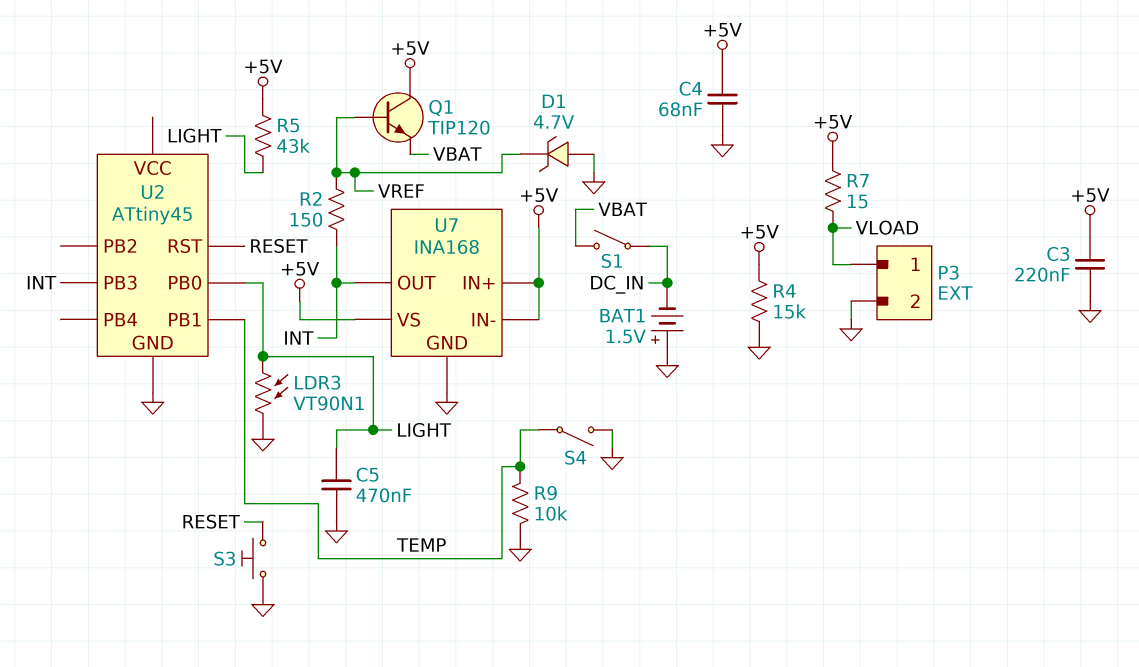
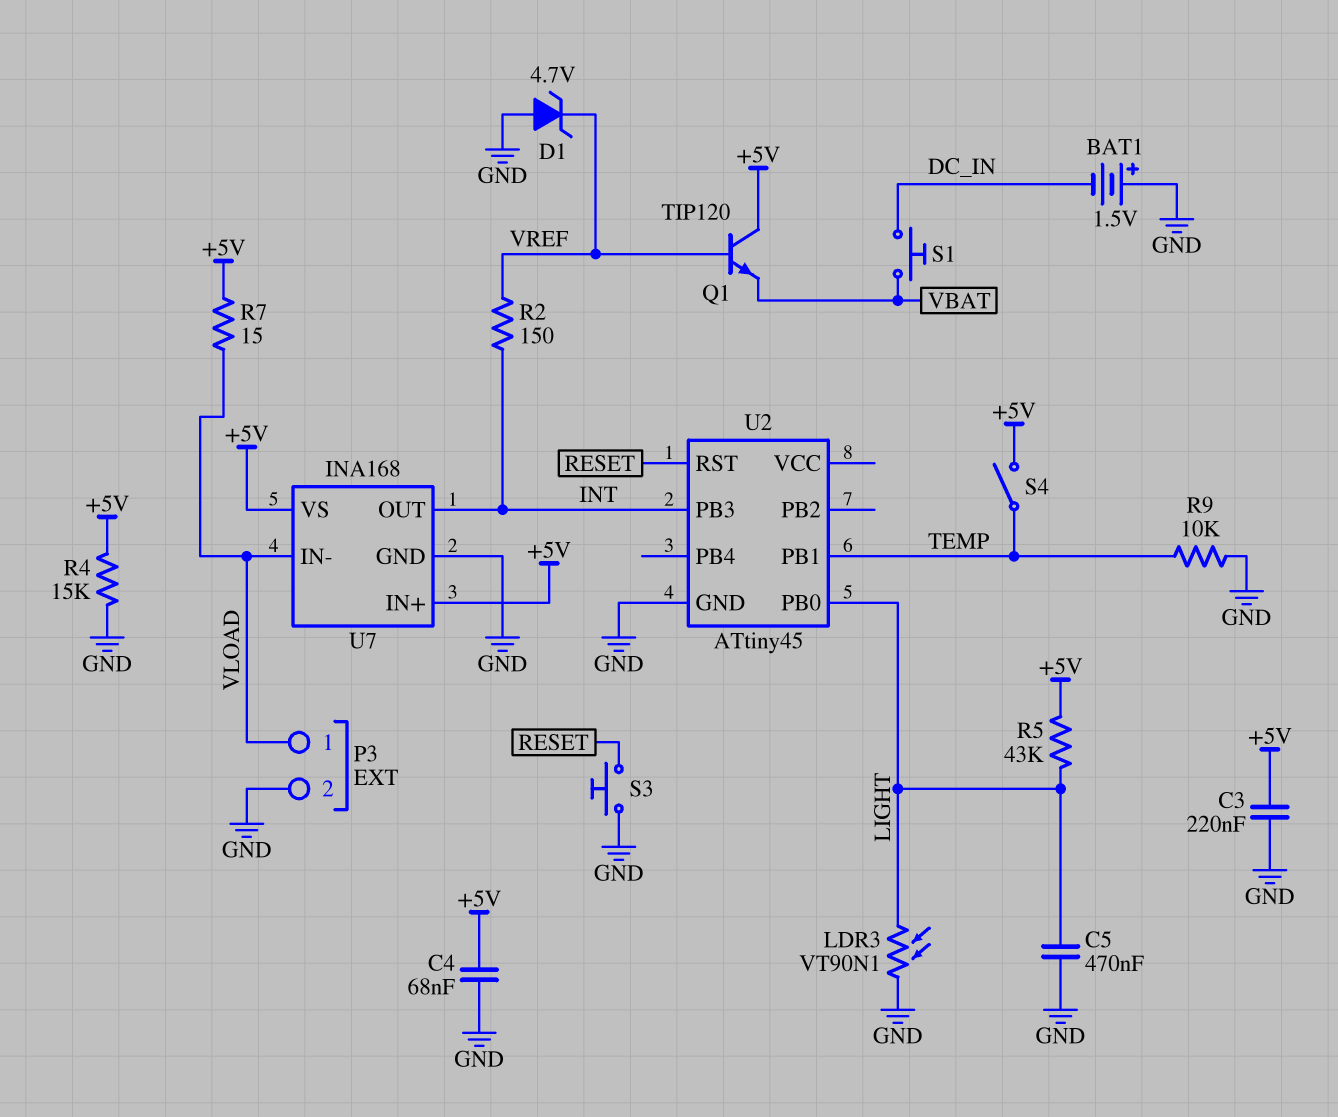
S1: switch (DC_IN, VBAT) -> button (DC_IN, VBAT)
S4: switch (GND, TEMP) -> switch (+5V, TEMP)
U7 pin IN-: +5V -> VLOAD

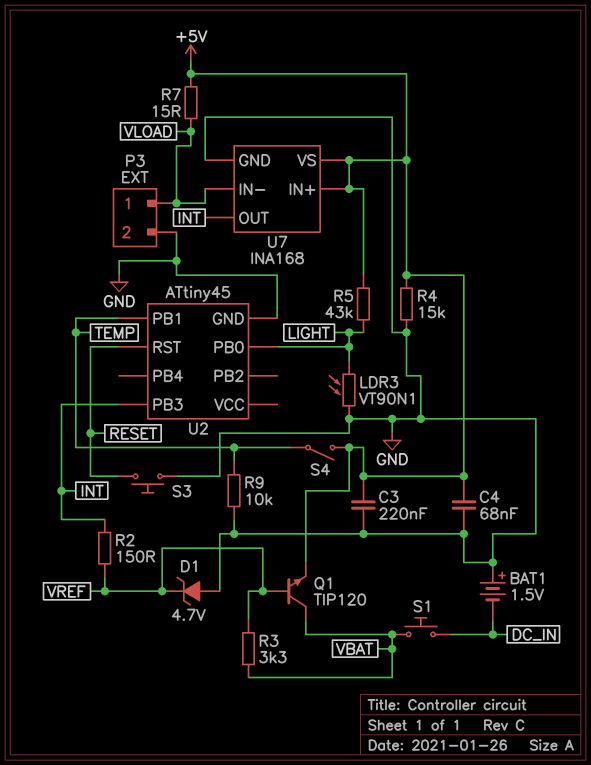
C5: 470nF (GND, LIGHT) -> none
Q1: NPN TIP120 (B VREF, C +5V, E VBAT) -> NPN TIP120 (B VREF, C VBAT, E +5V)
R3: none -> 3.3k (VBAT, VREF)

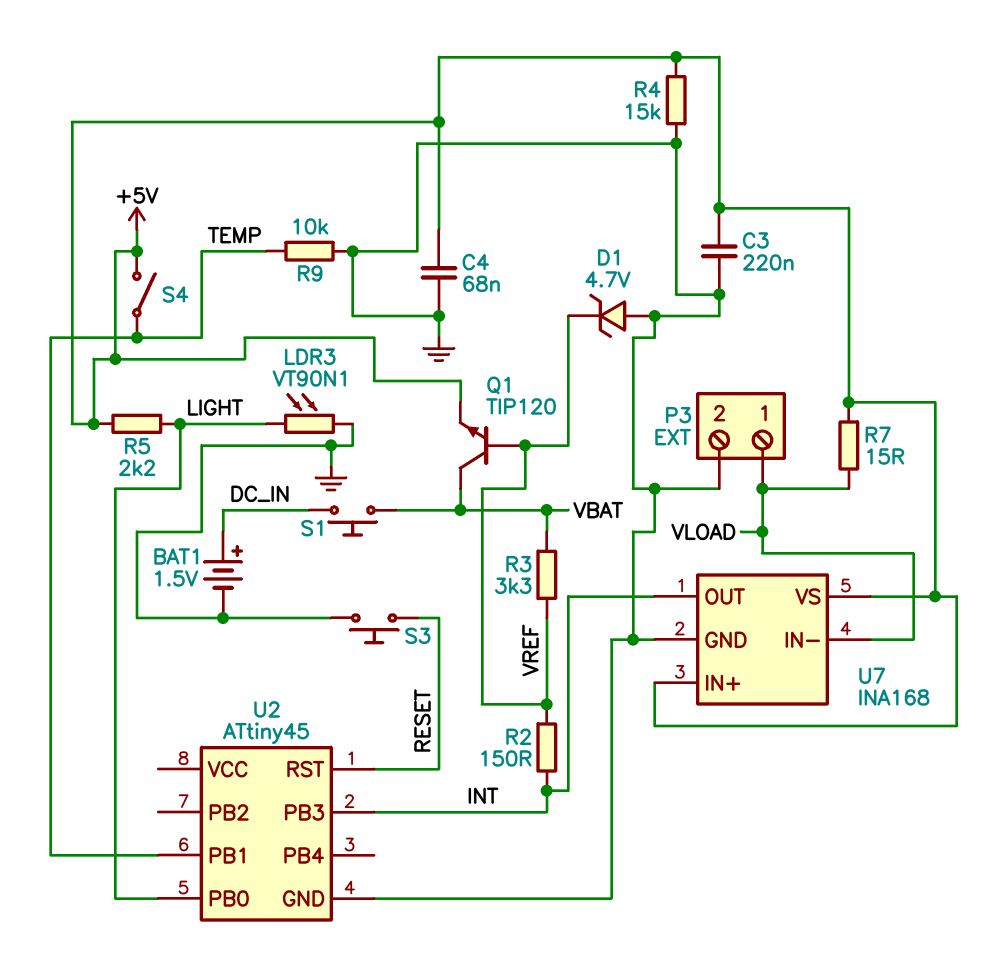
BAT1: 1.5V (plus GND, minus DC_IN) -> 1.5V (plus DC_IN, minus GND)
R5: 43k (+5V, LIGHT) -> 2.2k (+5V, LIGHT)

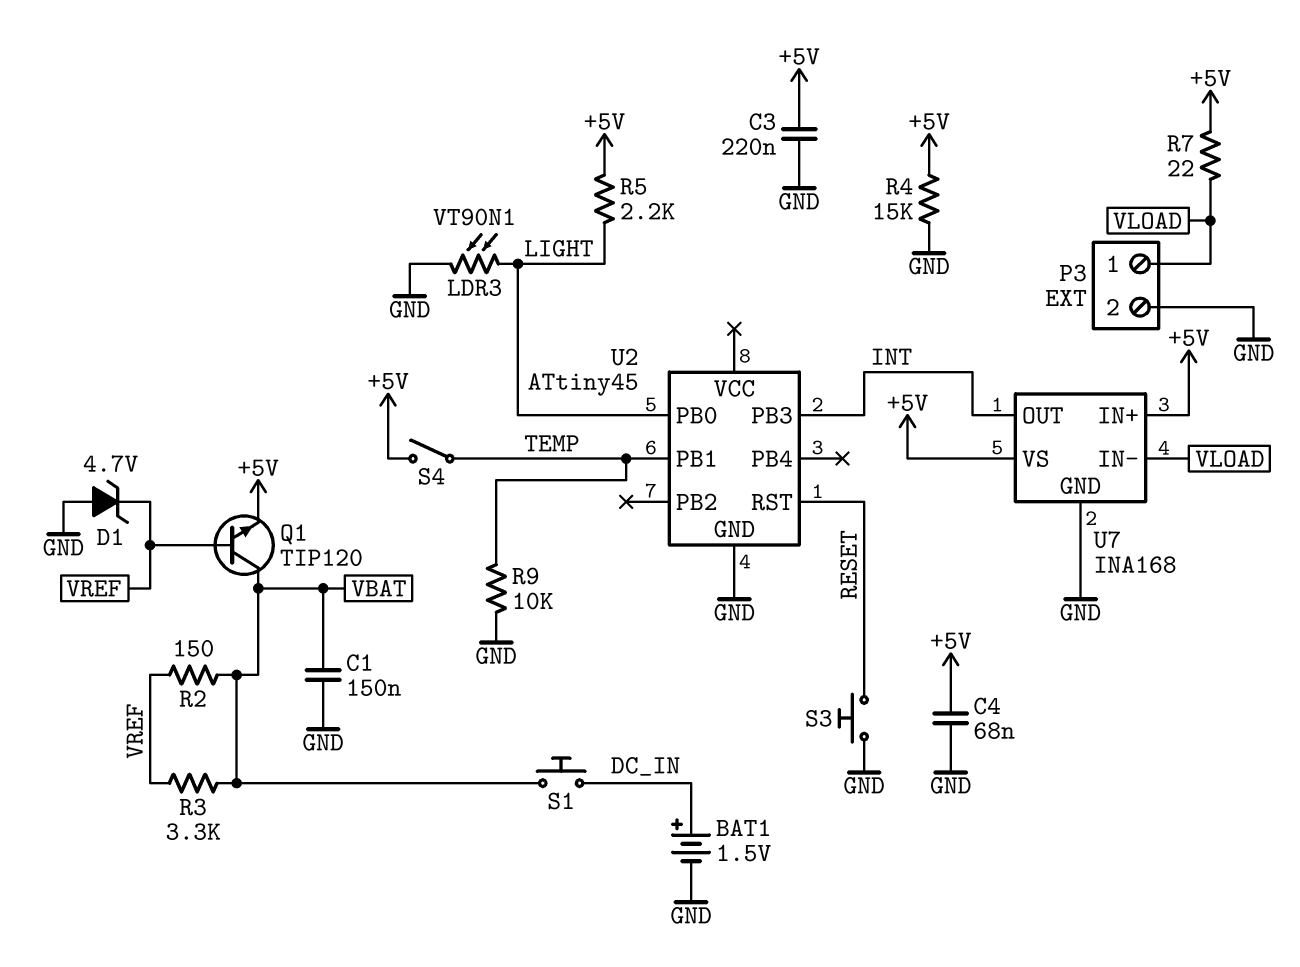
C1: none -> 150nF (GND, VBAT)
R2: 150 (INT, VREF) -> 150 (VBAT, VREF)
R7: 15 (+5V, VLOAD) -> 22 (+5V, VLOAD)

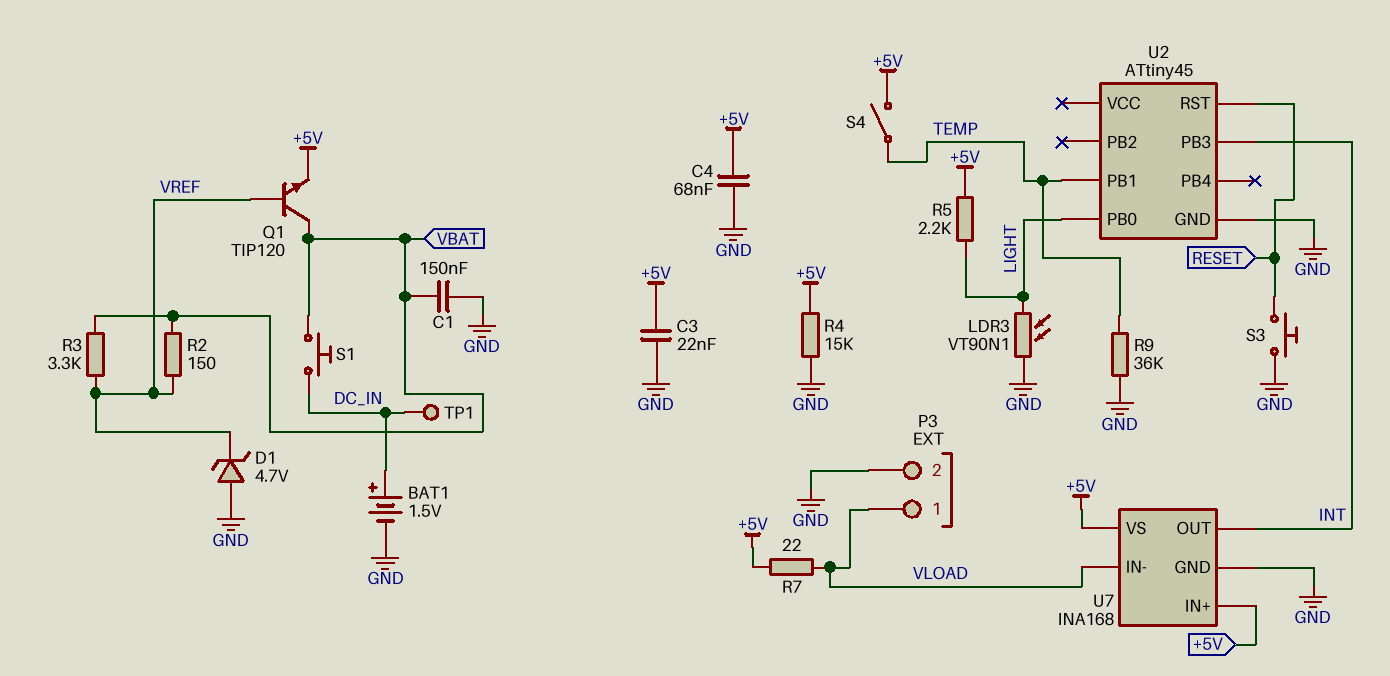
C3: 220nF (+5V, GND) -> 22nF (+5V, GND)
R9: 10k (GND, TEMP) -> 36k (GND, TEMP)
TP1: none -> test point (DC_IN)

